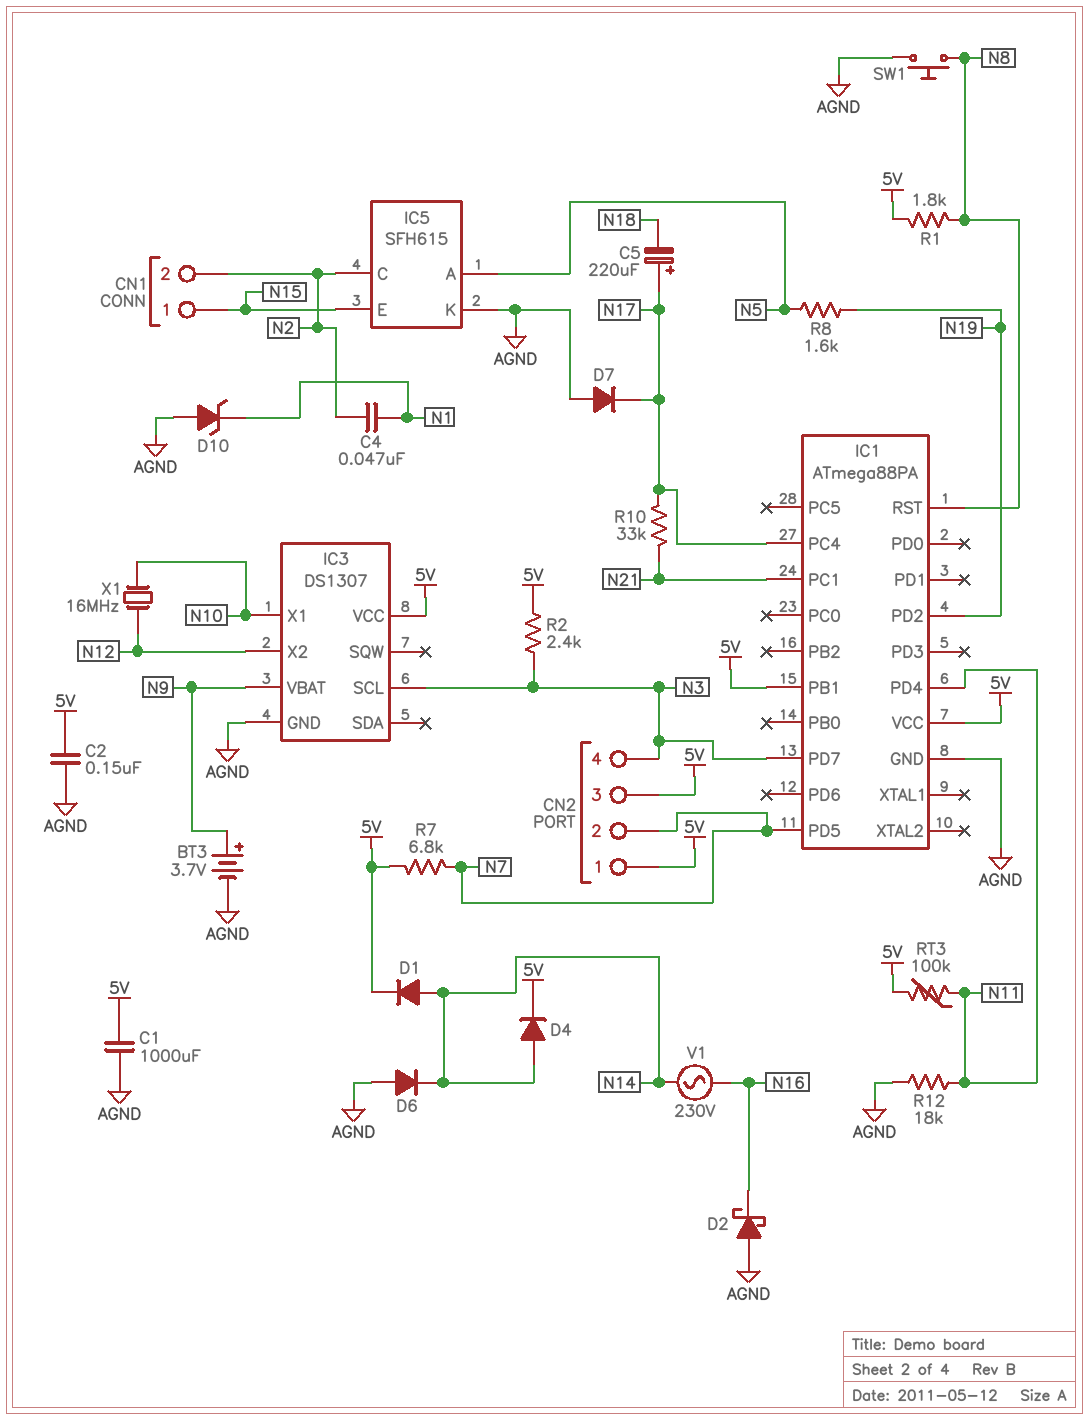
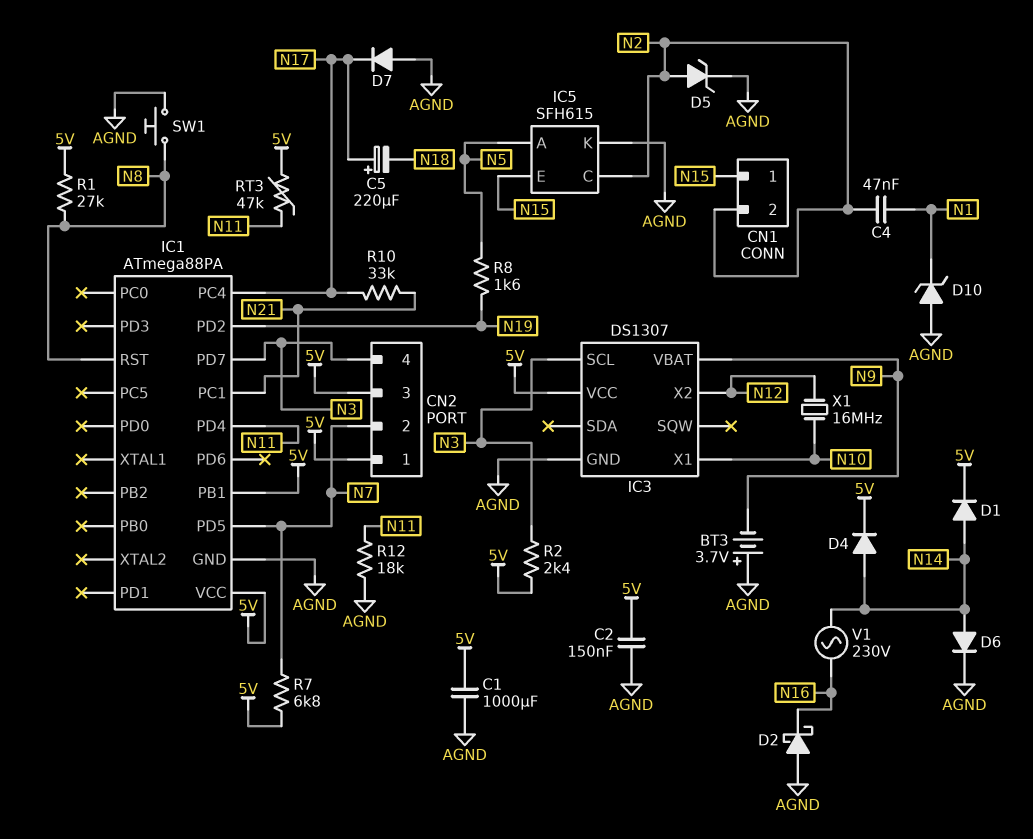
BT3: 3.7V (plus N9, minus AGND) -> 3.7V (plus AGND, minus N9)
D5: none -> zener (A N2, K AGND)
D6: diode (A AGND, K N14) -> diode (A N14, K AGND)
R1: 1.8k (5V, N8) -> 27k (5V, N8)
RT3: 100k (5V, N11) -> 47k (5V, N11)

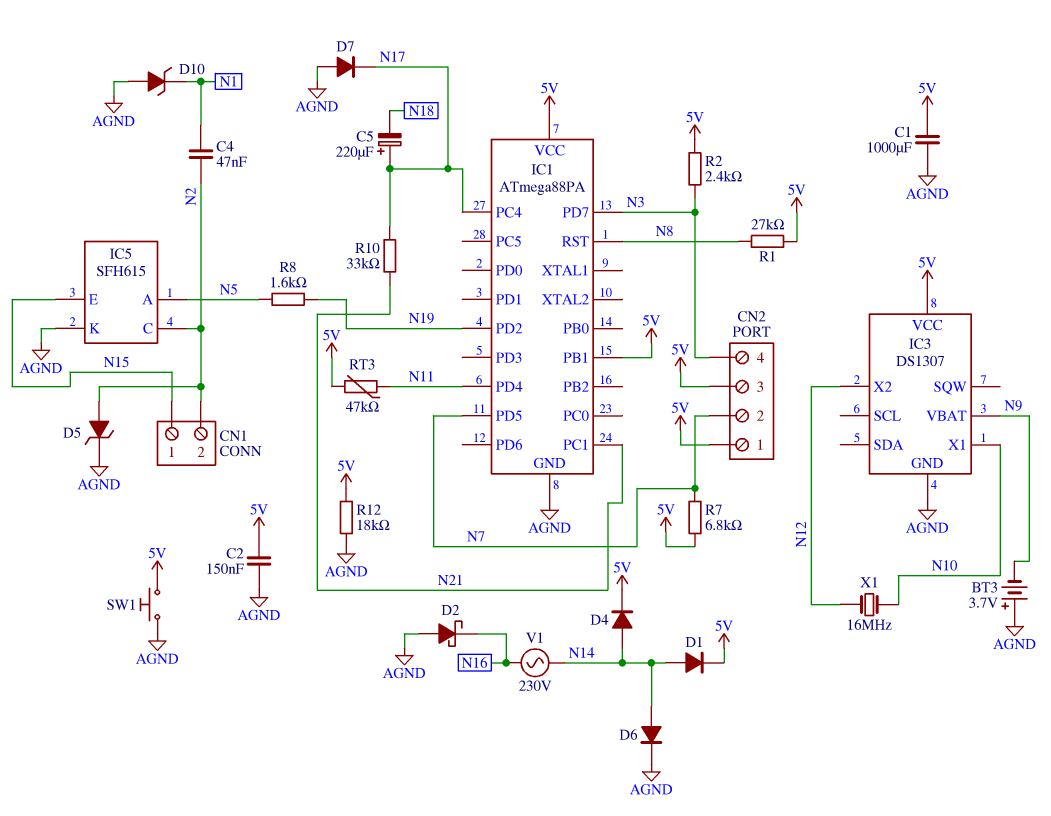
IC3 pin SCL: N3 -> none
R12: 18k (AGND, N11) -> 18k (5V, AGND)
SW1: button (AGND, N8) -> button (5V, AGND)

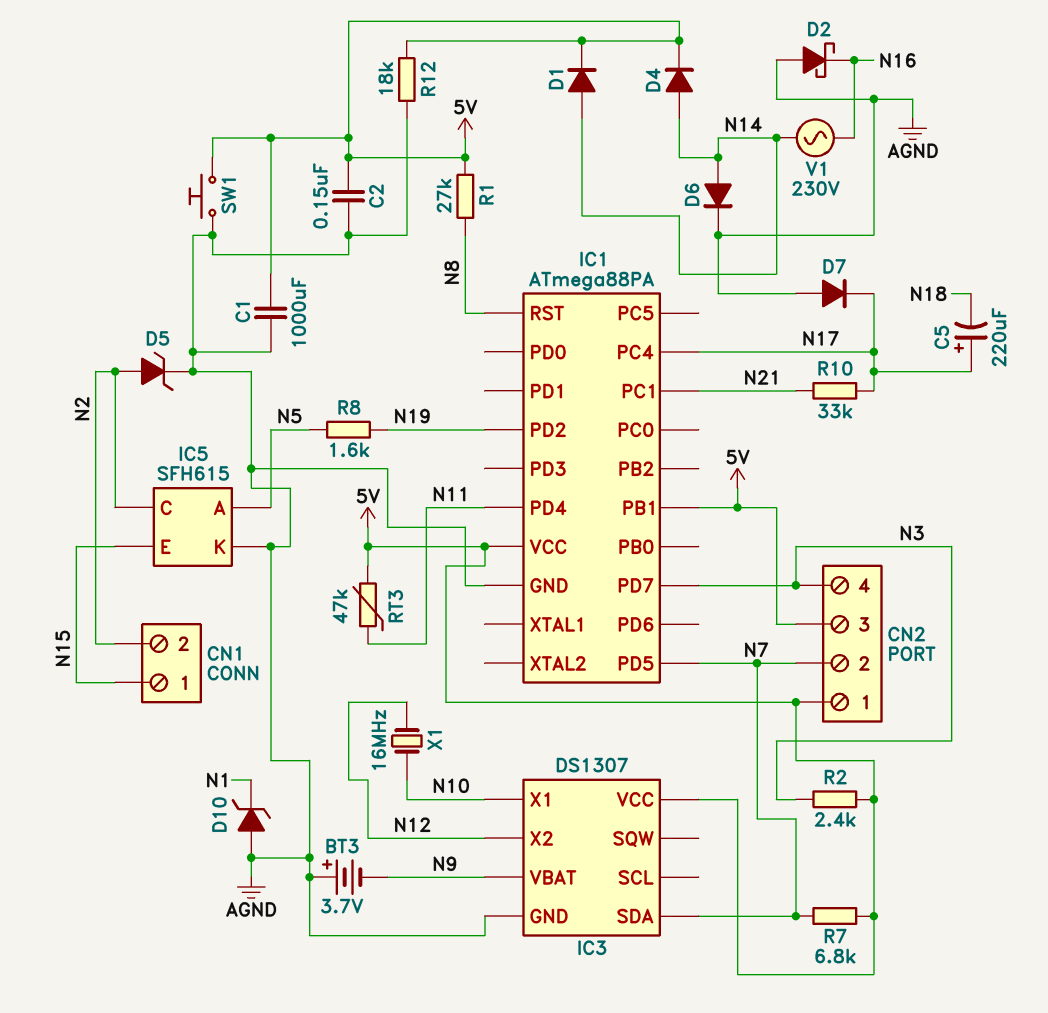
C4: 47nF (N1, N2) -> none
IC3 pin SDA: none -> N7

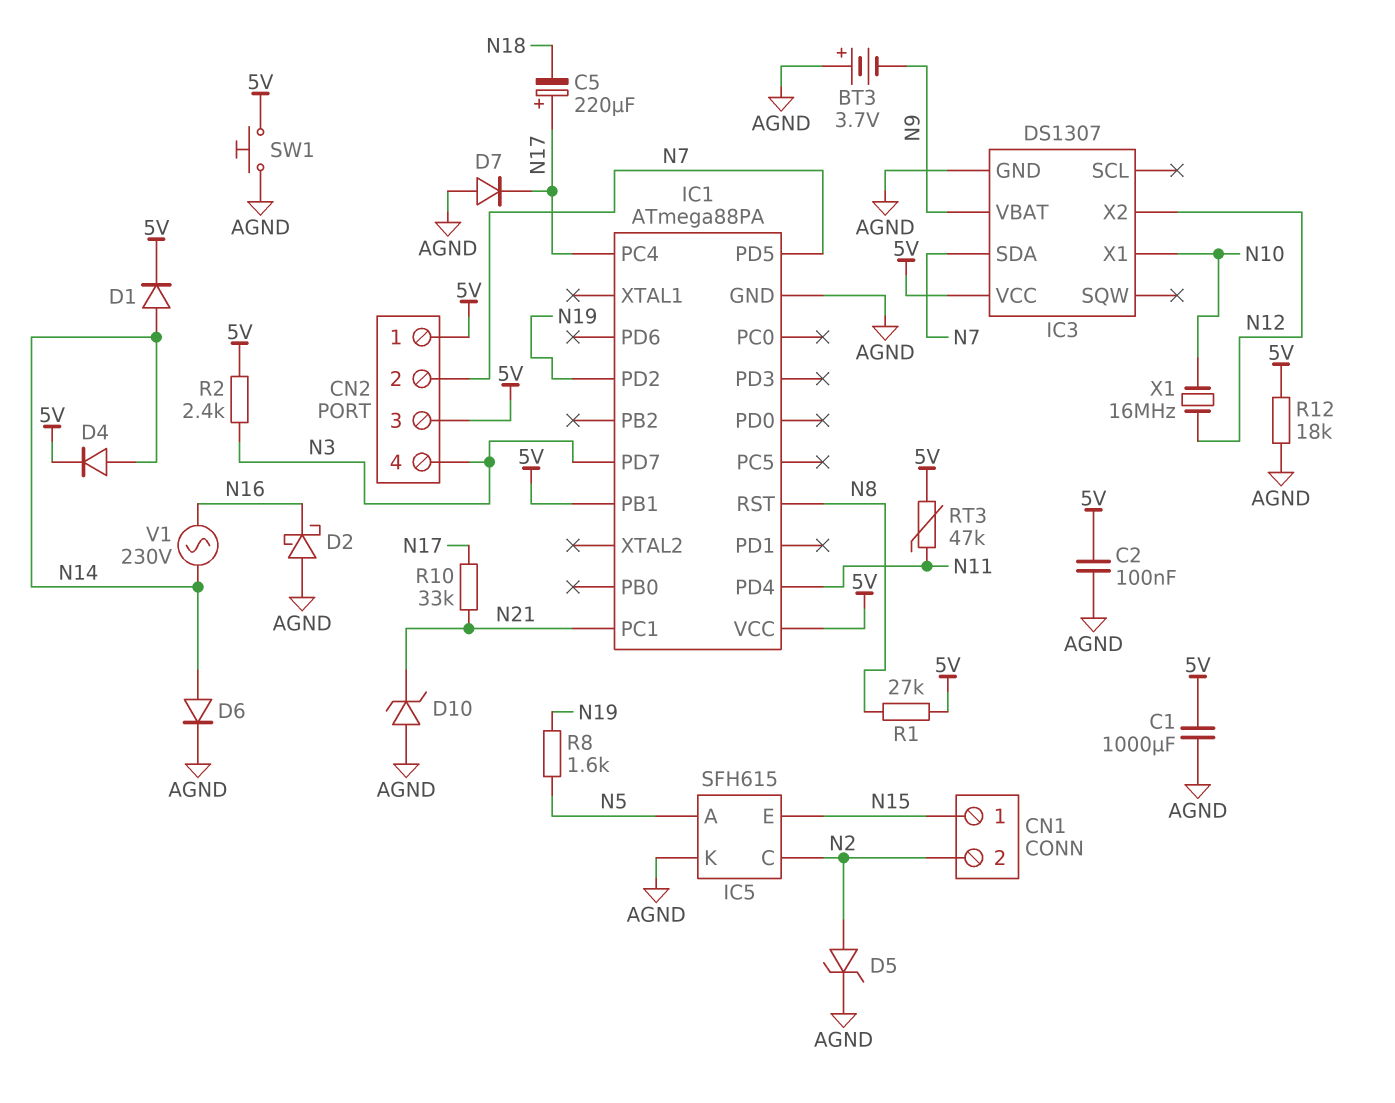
C2: 150nF (5V, AGND) -> 100nF (5V, AGND)
D10: zener (A AGND, K N1) -> zener (A AGND, K N21)
R7: 6.8k (5V, N7) -> none

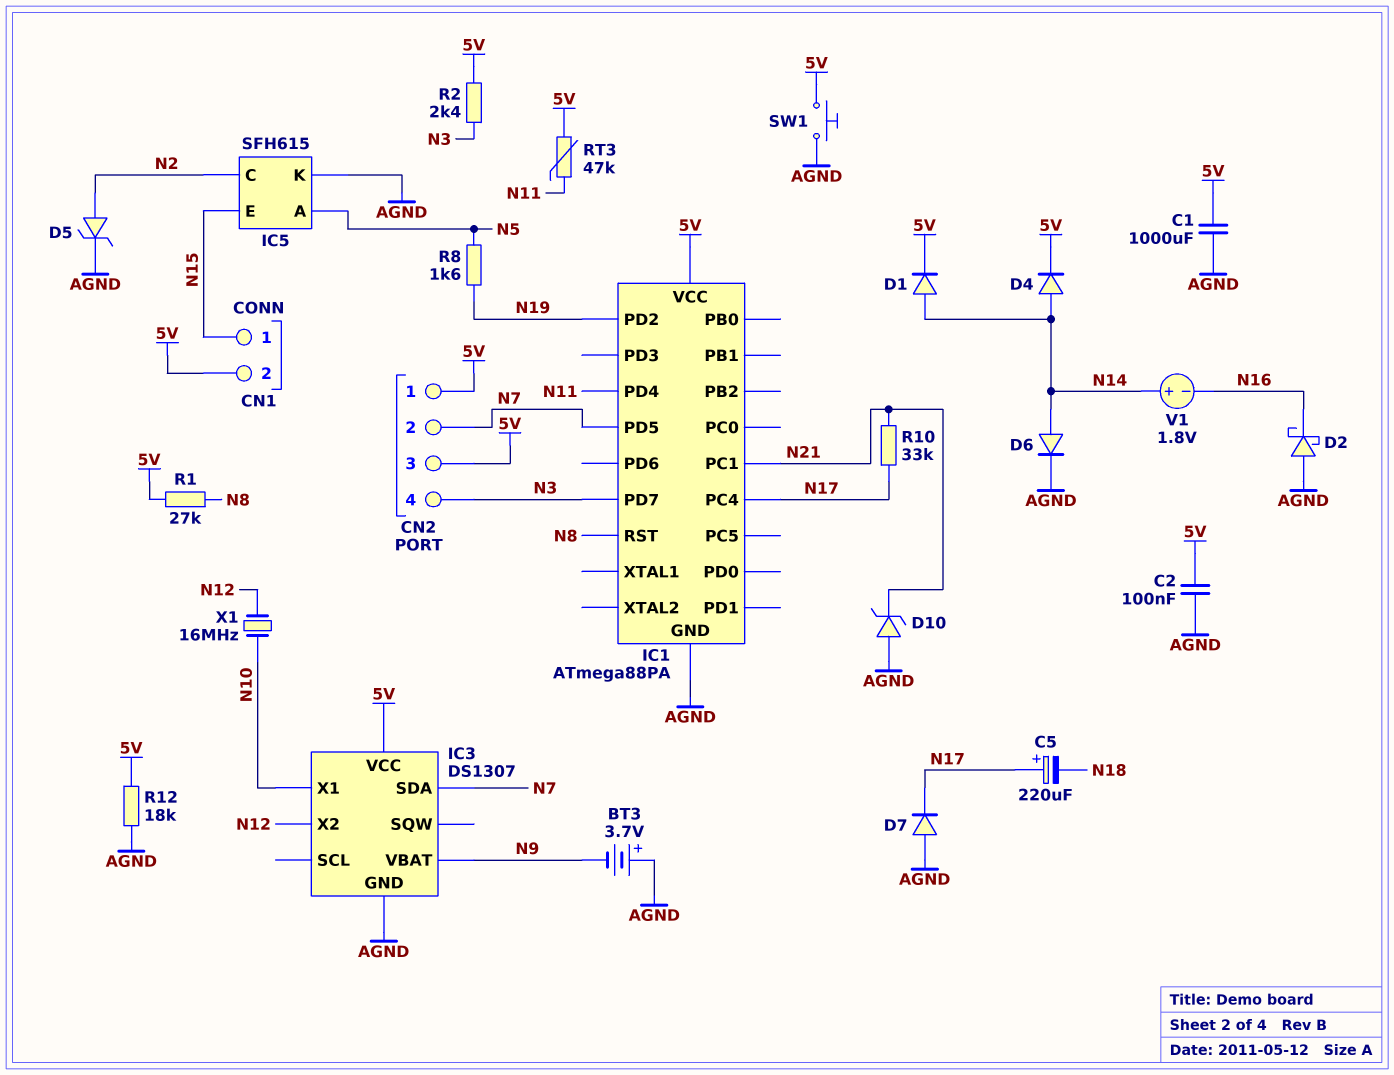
CN1 pin 2: N2 -> 5V
IC1 pin PB1: 5V -> none
V1: AC 230V (N14, N16) -> 1.8V (plus N14, minus N16)

